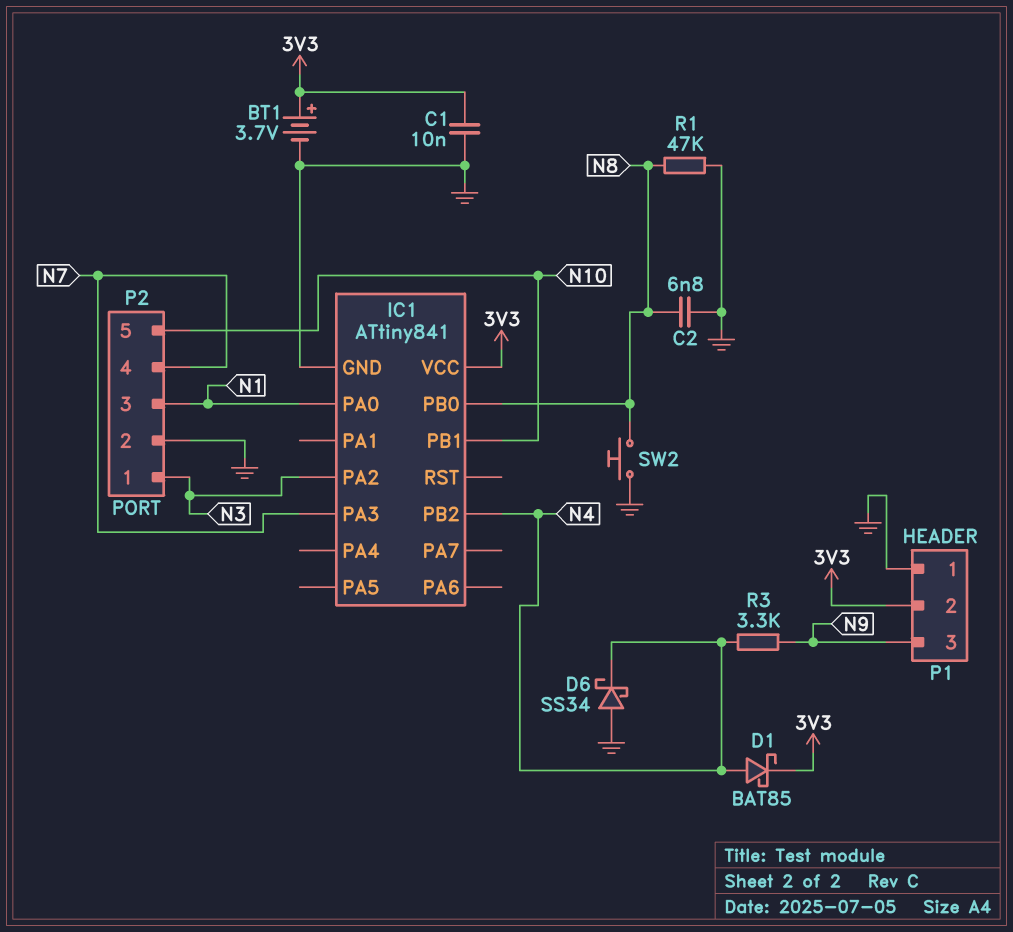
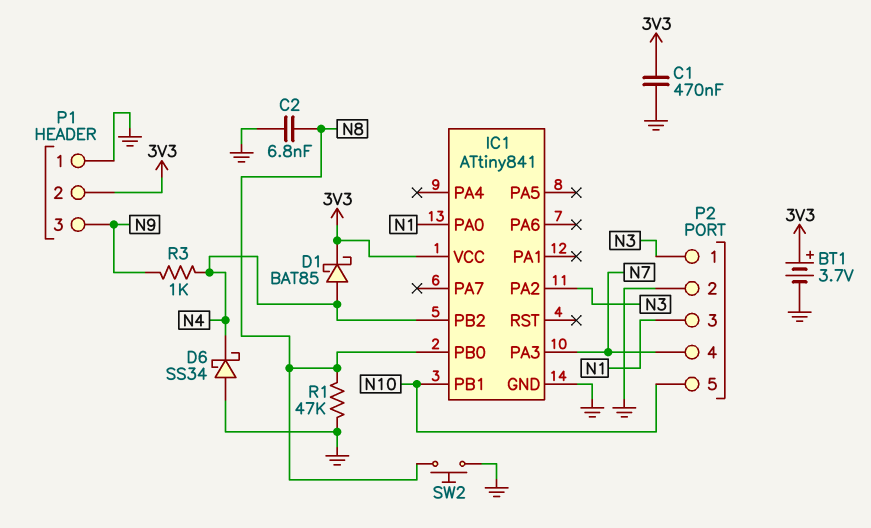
C1: 10nF (3V3, GND) -> 470nF (3V3, GND)
R3: 3.3k (N4, N9) -> 1k (N4, N9)

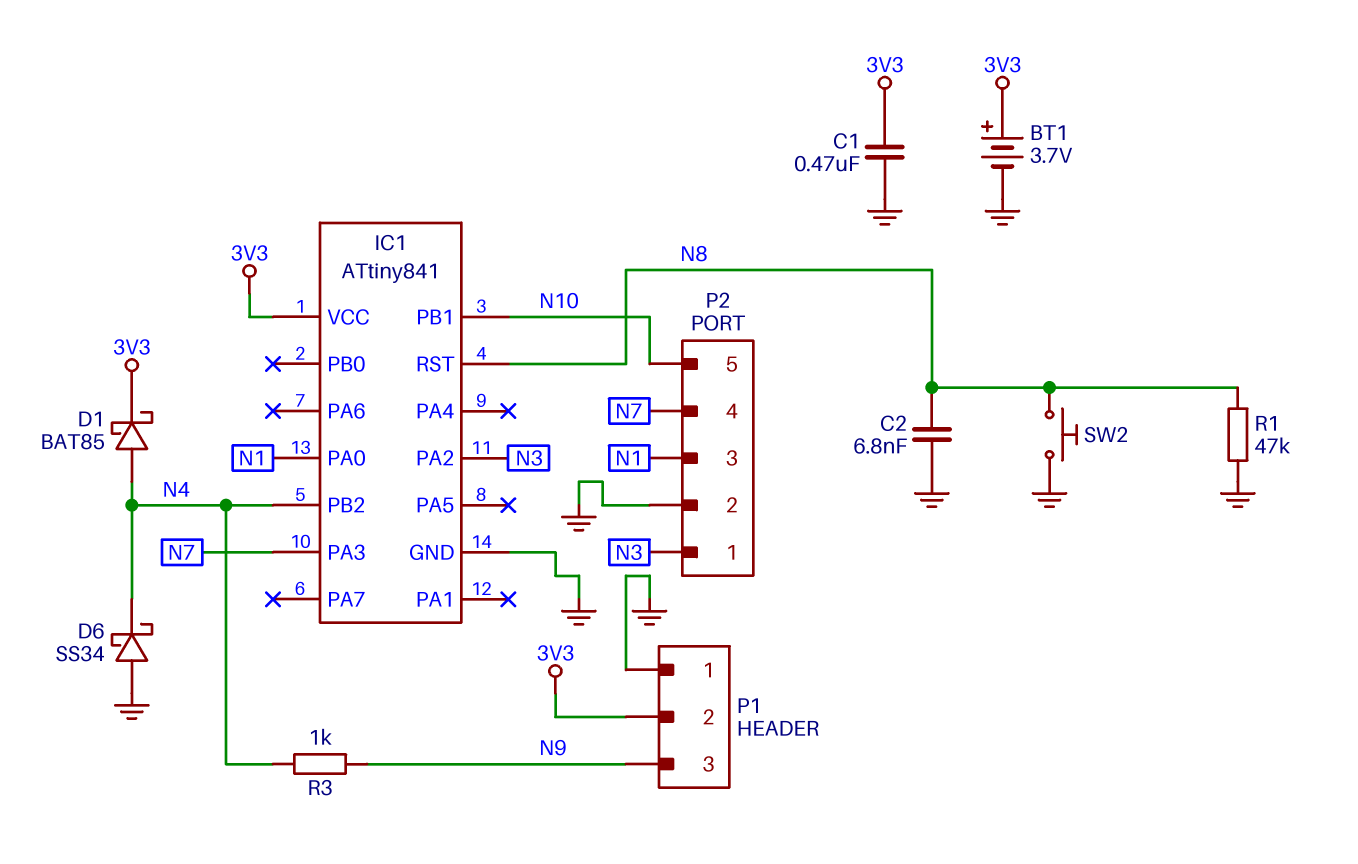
IC1 pin PB0: N8 -> none
IC1 pin RST: none -> N8

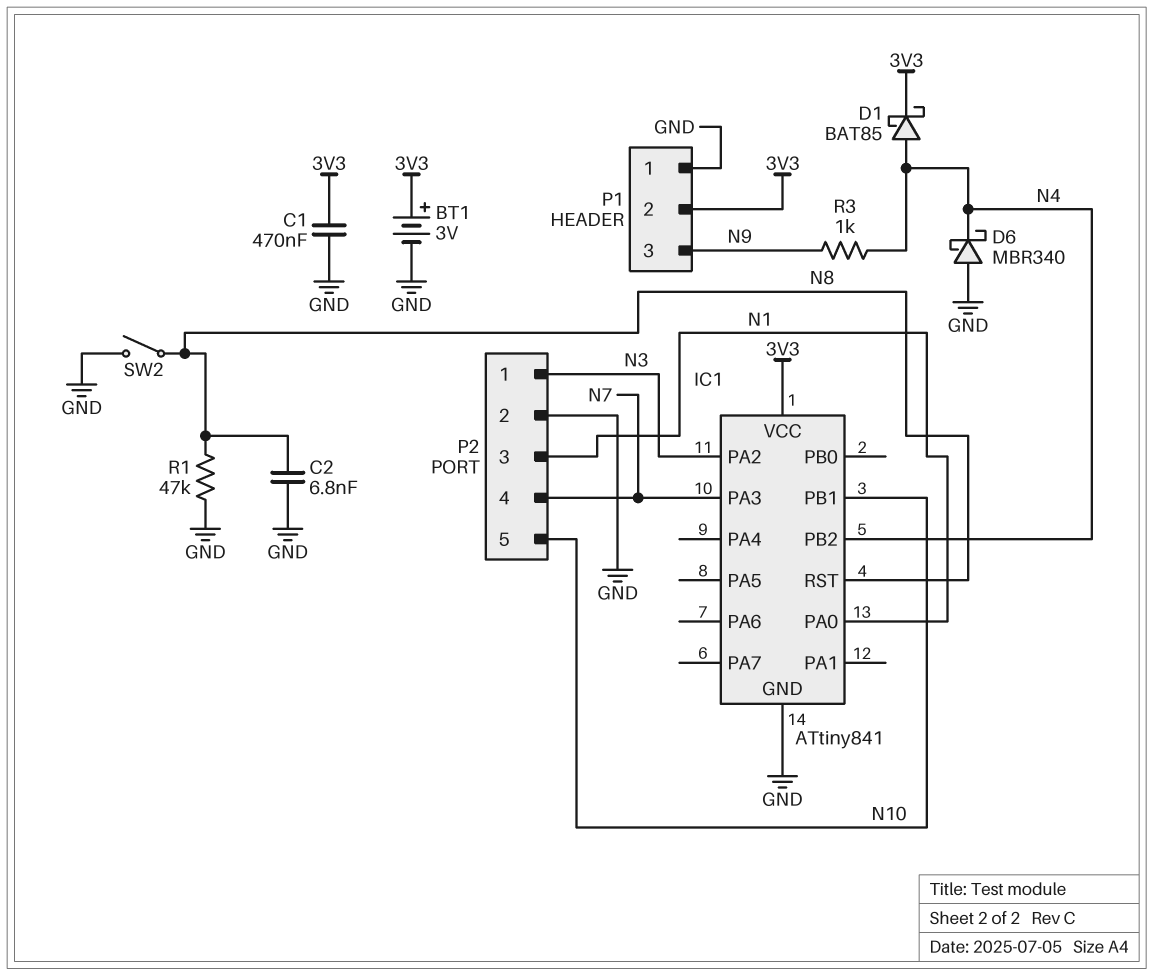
BT1: 3.7V (plus 3V3, minus GND) -> 3V (plus 3V3, minus GND)
D6: schottky SS34 (A GND, K N4) -> schottky MBR340 (A GND, K N4)
SW2: button (GND, N8) -> switch (GND, N8)

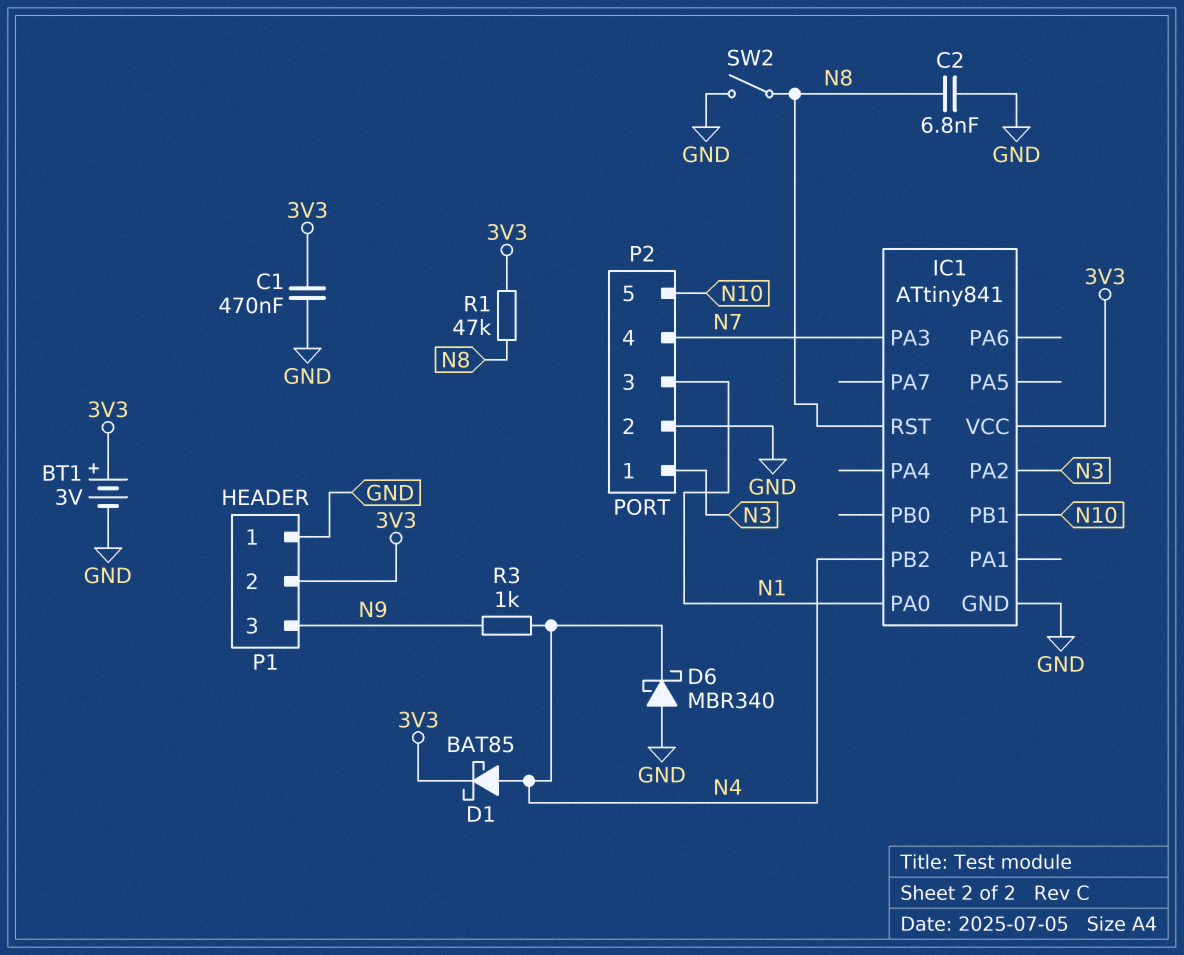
R1: 47k (GND, N8) -> 47k (3V3, N8)

